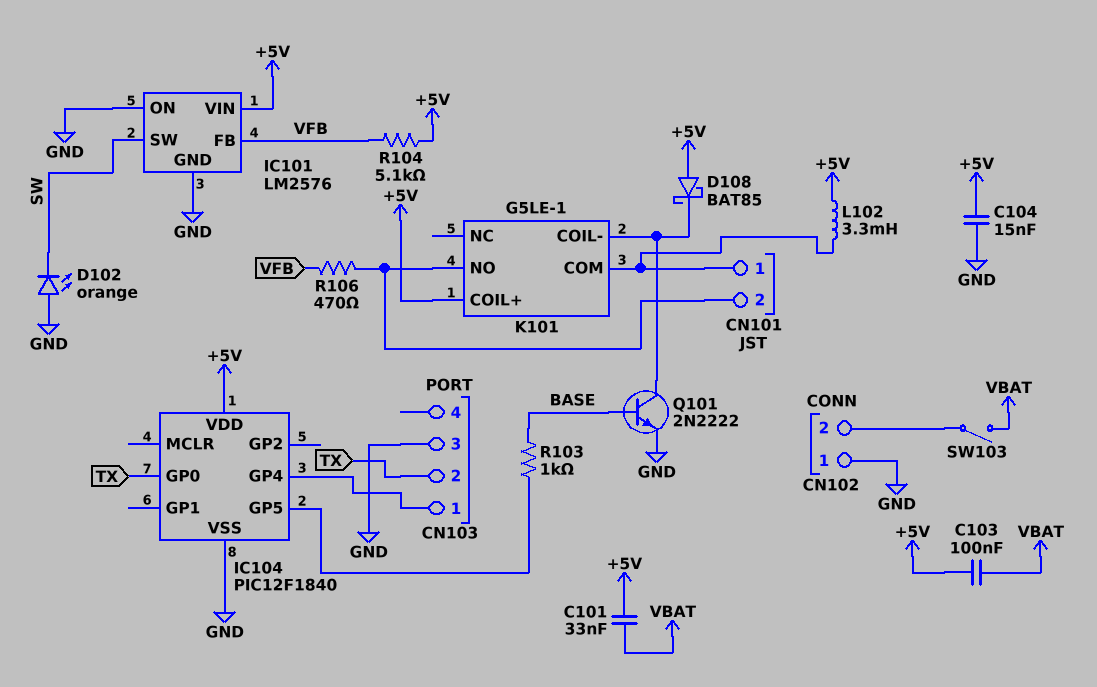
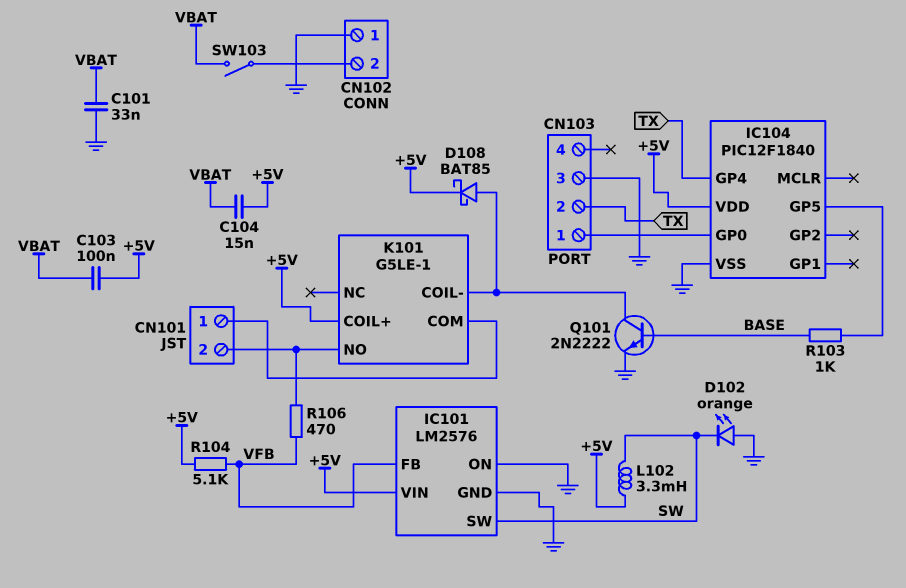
C101: 33nF (+5V, VBAT) -> 33nF (GND, VBAT)
C104: 15nF (+5V, GND) -> 15nF (+5V, VBAT)
D108: schottky BAT85 (A +5V, K K101/COIL-) -> schottky BAT85 (A K101/COIL-, K +5V)
IC104 pin GP0: TX -> CN103/1
IC104 pin GP4: CN103/1 -> TX
L102: 3.3mH (+5V, CN101/1) -> 3.3mH (+5V, SW)

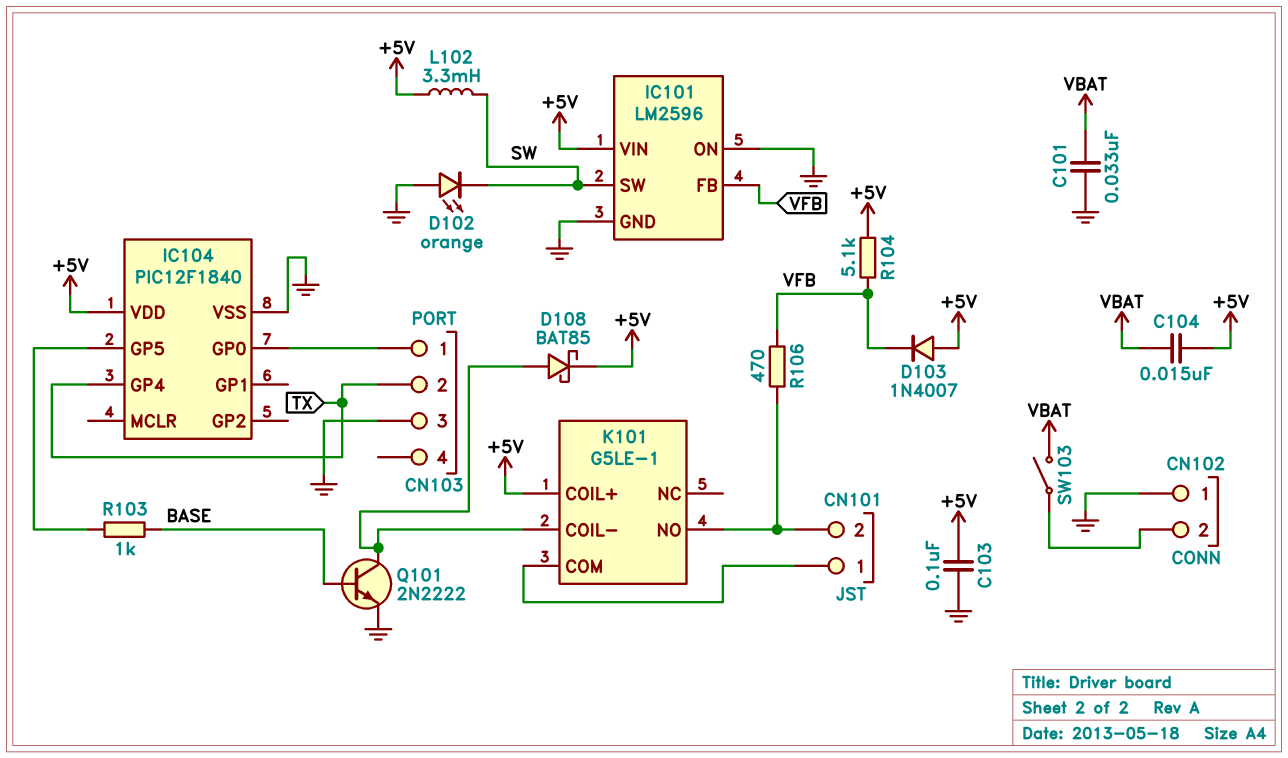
C103: 100nF (+5V, VBAT) -> 100nF (+5V, GND)
D103: none -> diode 1N4007 (A +5V, K VFB)
IC101: LM2576 -> LM2596

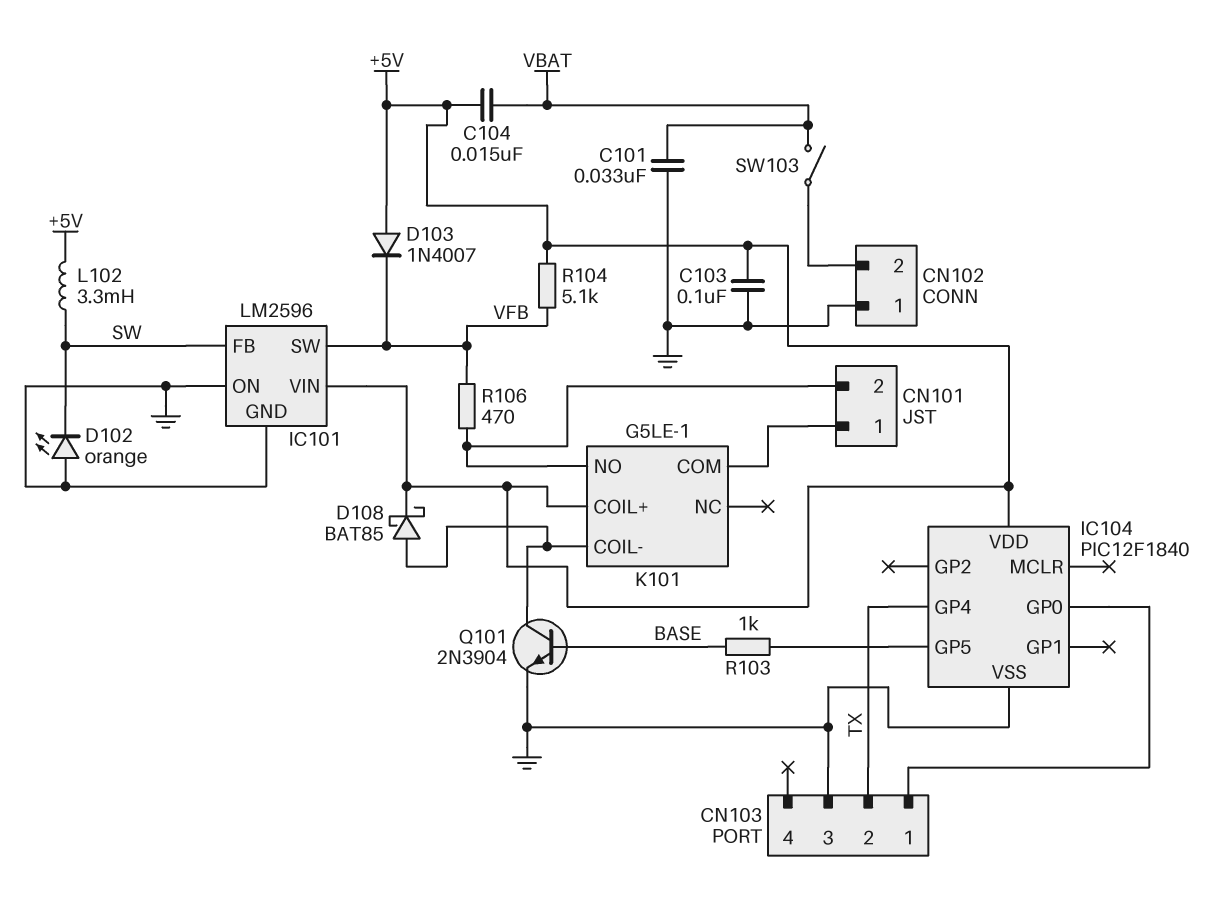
IC101 pin FB: VFB -> SW
IC101 pin SW: SW -> VFB
Q101: NPN 2N2222 (B BASE, C K101/COIL-, E GND) -> NPN 2N3904 (B BASE, C K101/COIL-, E GND)

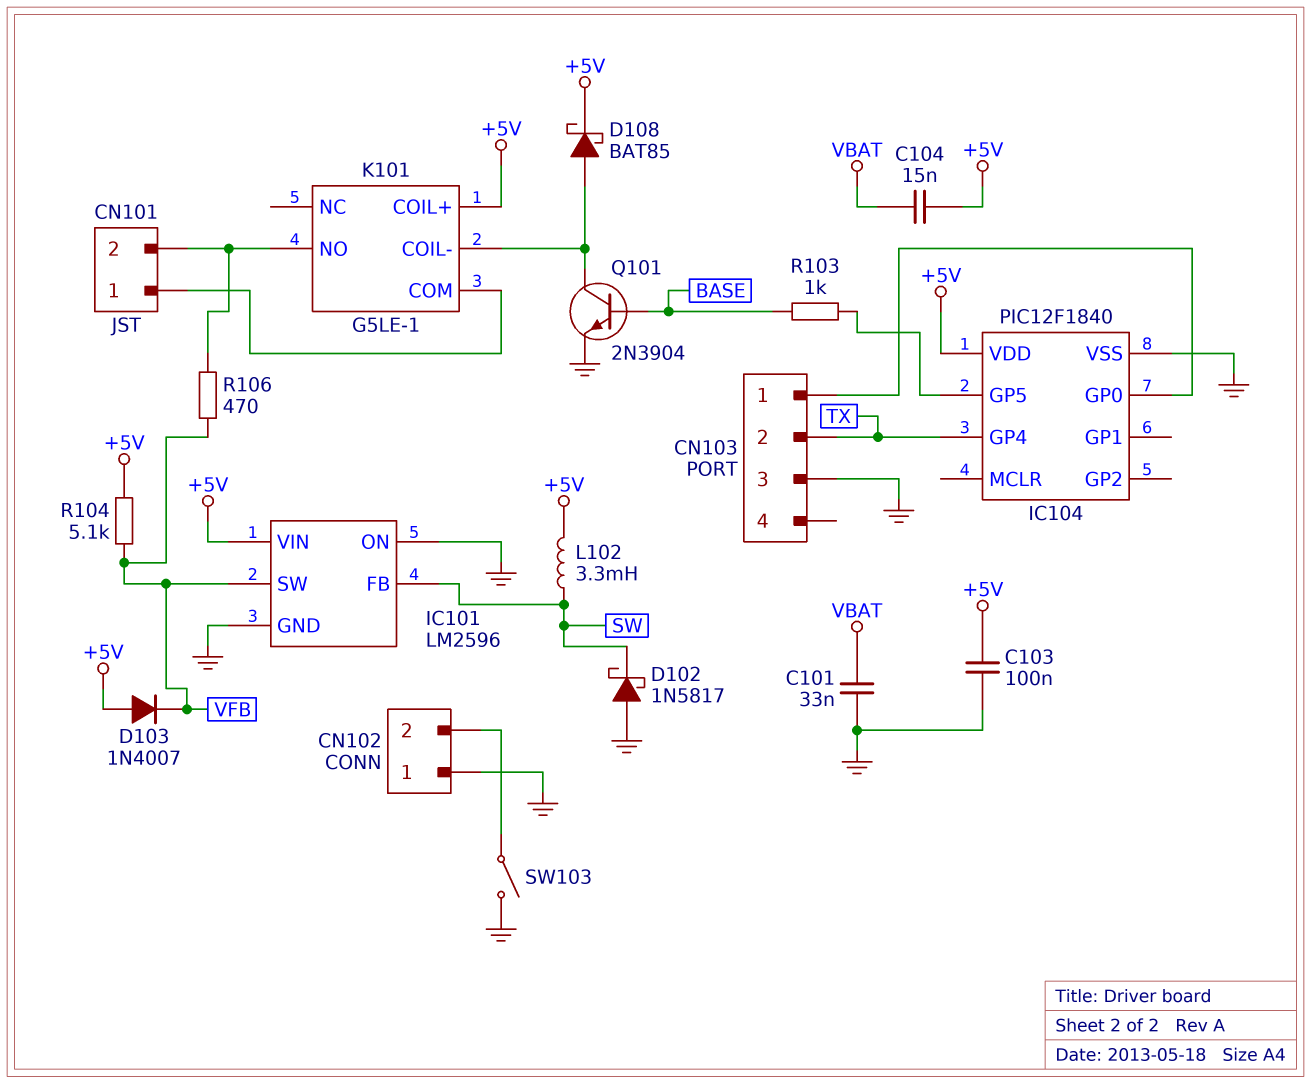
D102: LED orange (A GND, K SW) -> schottky 1N5817 (A GND, K SW)
SW103: switch (CN102/2, VBAT) -> switch (CN102/2, GND)

